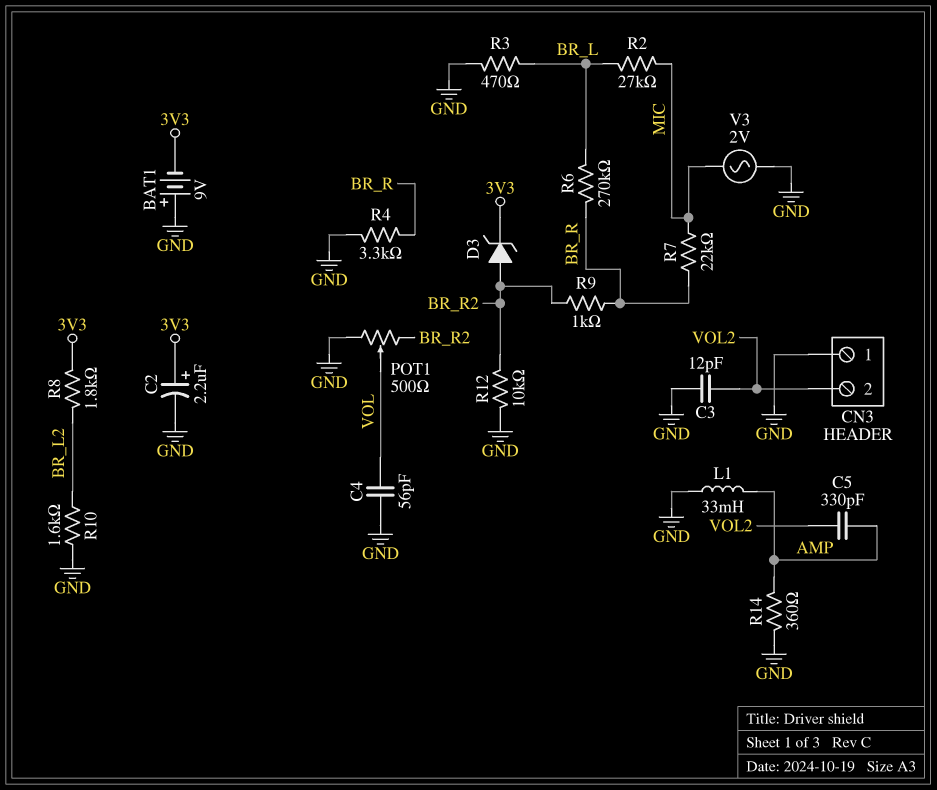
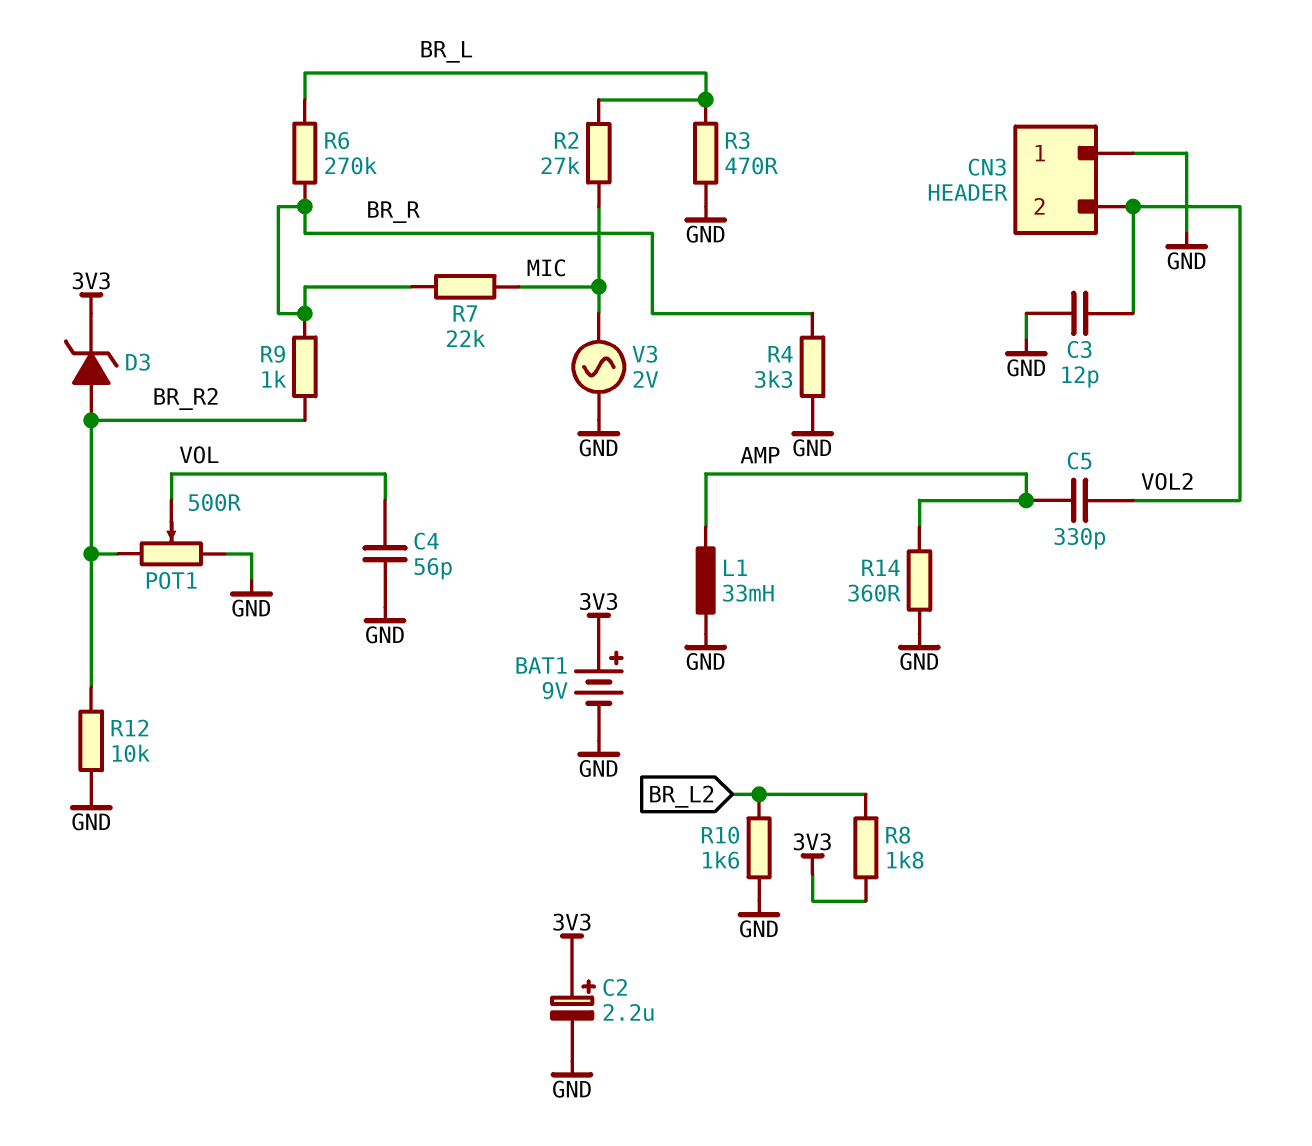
BAT1: 9V (plus GND, minus 3V3) -> 9V (plus 3V3, minus GND)

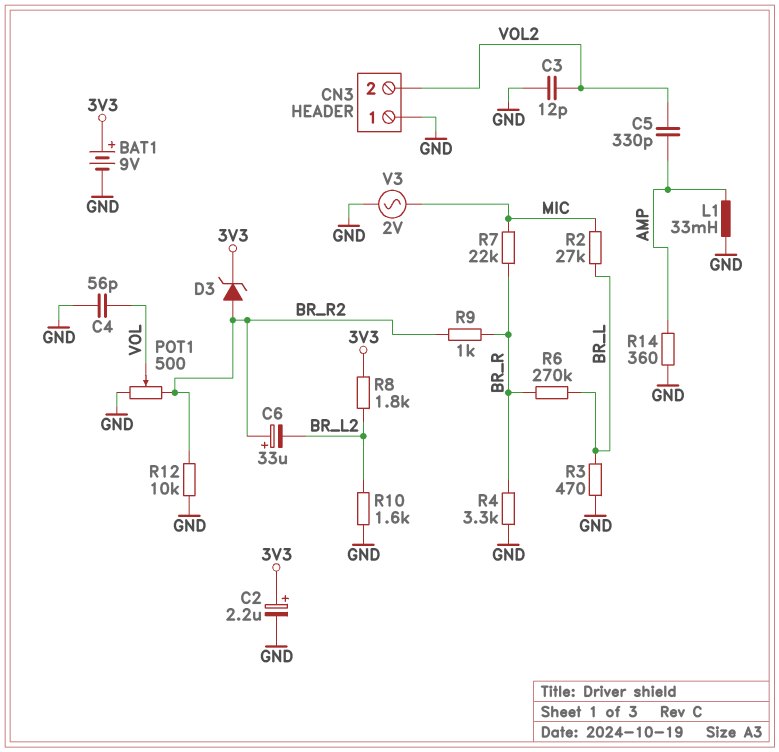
C6: none -> 33uF (plus BR_R2, minus BR_L2)

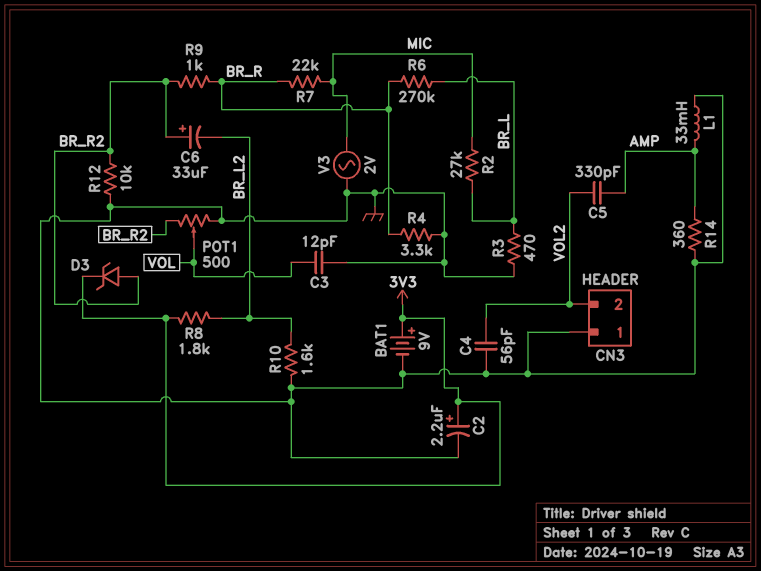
C3: 12pF (GND, VOL2) -> 12pF (GND, VOL)
C4: 56pF (GND, VOL) -> 56pF (GND, VOL2)

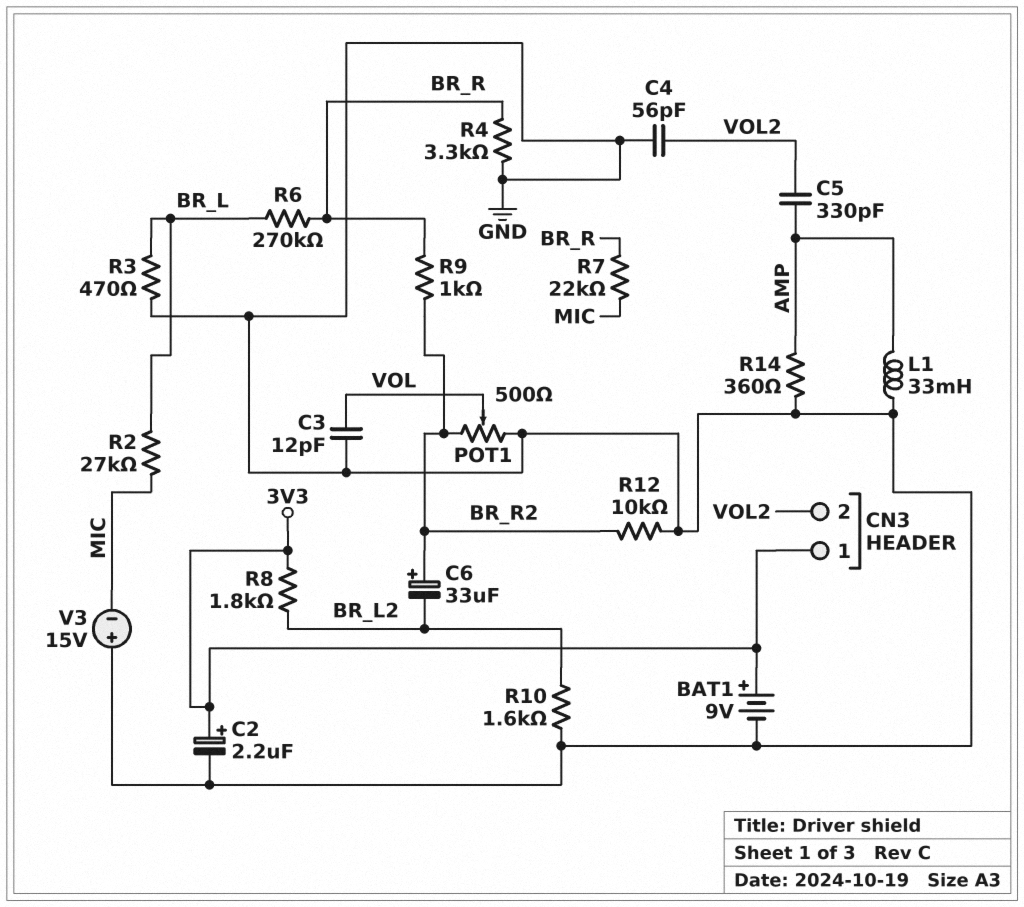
CN3 pin 1: GND -> 3V3
D3: zener (A BR_R2, K 3V3) -> none
V3: AC 2V (GND, MIC) -> 15V (plus GND, minus MIC)

